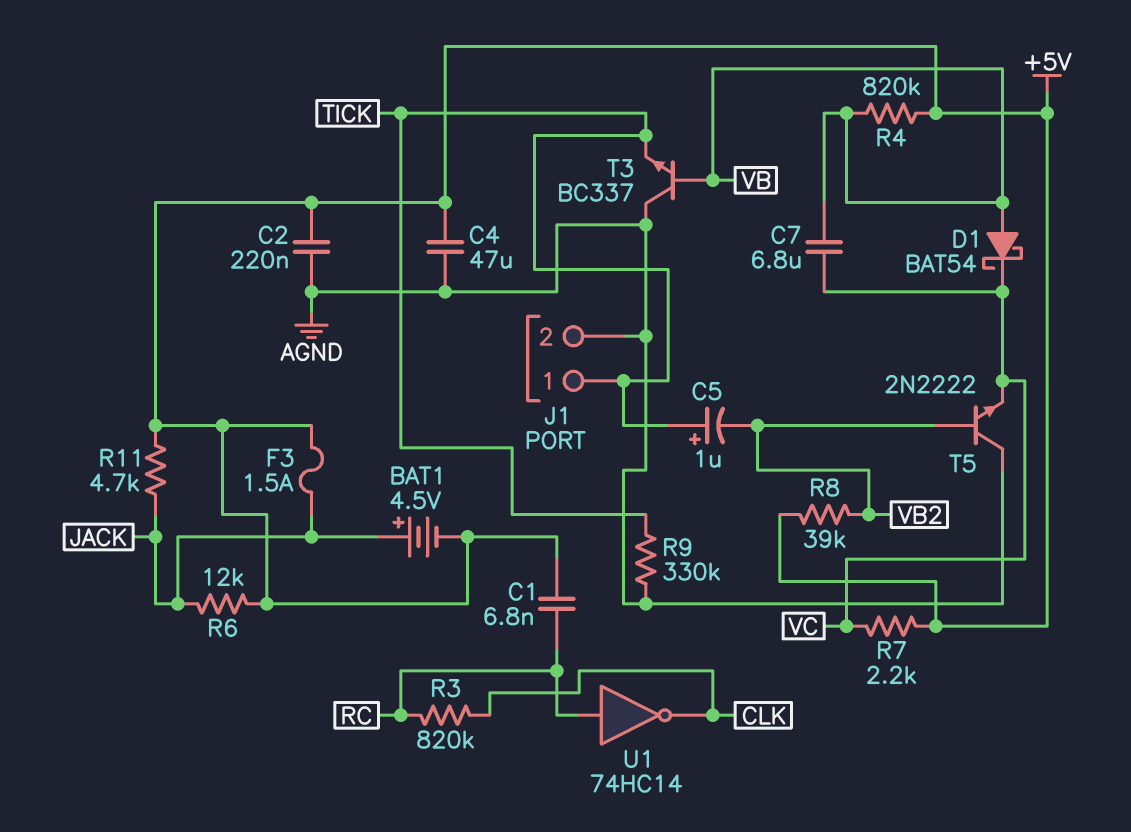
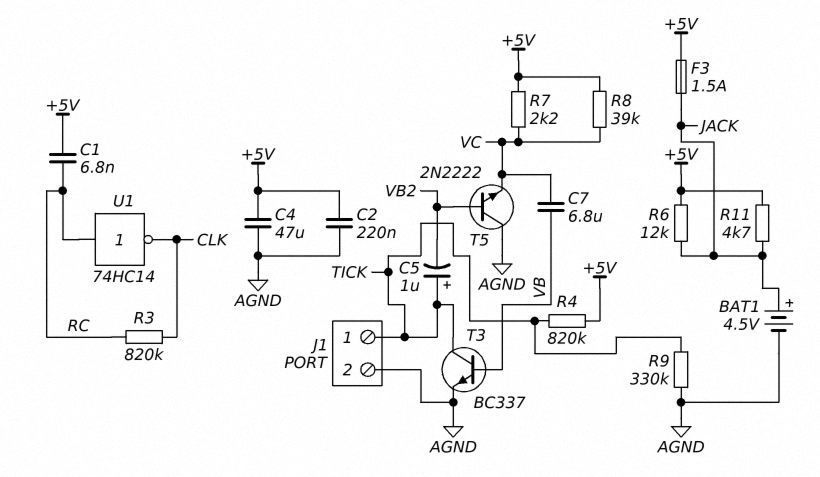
BAT1: 4.5V (plus JACK, minus +5V) -> 4.5V (plus JACK, minus AGND)
D1: schottky BAT54 (A VB, K VC) -> none
R4: 820k (+5V, VB) -> 820k (+5V, TICK)
R8: 39k (+5V, VB2) -> 39k (+5V, VC)
T3: NPN BC337 (B VB, C AGND, E TICK) -> NPN BC337 (B VB, C TICK, E AGND)

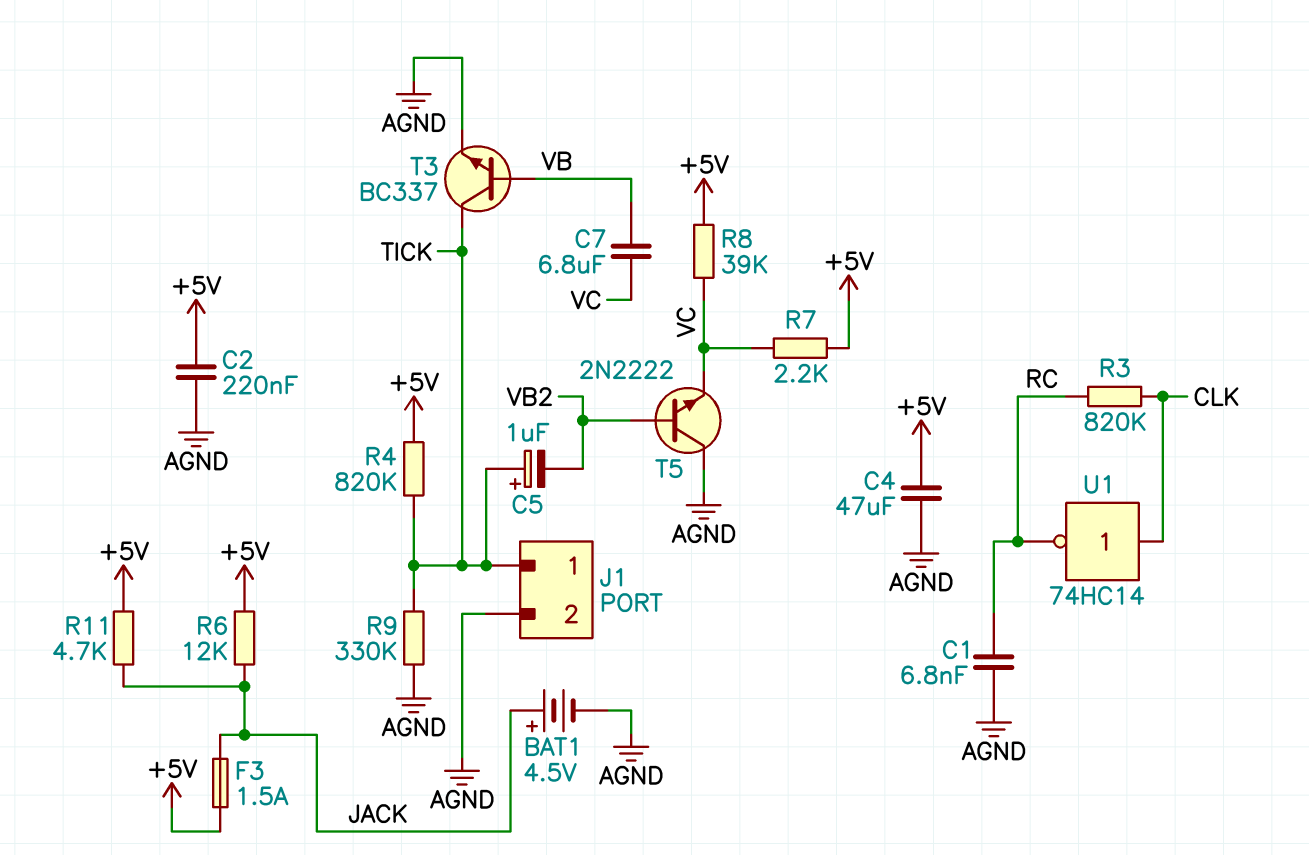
C1: 6.8nF (+5V, RC) -> 6.8nF (AGND, RC)
U1: NOT 74HC14 (in RC, out CLK) -> NOT 74HC14 (in CLK, out RC)

